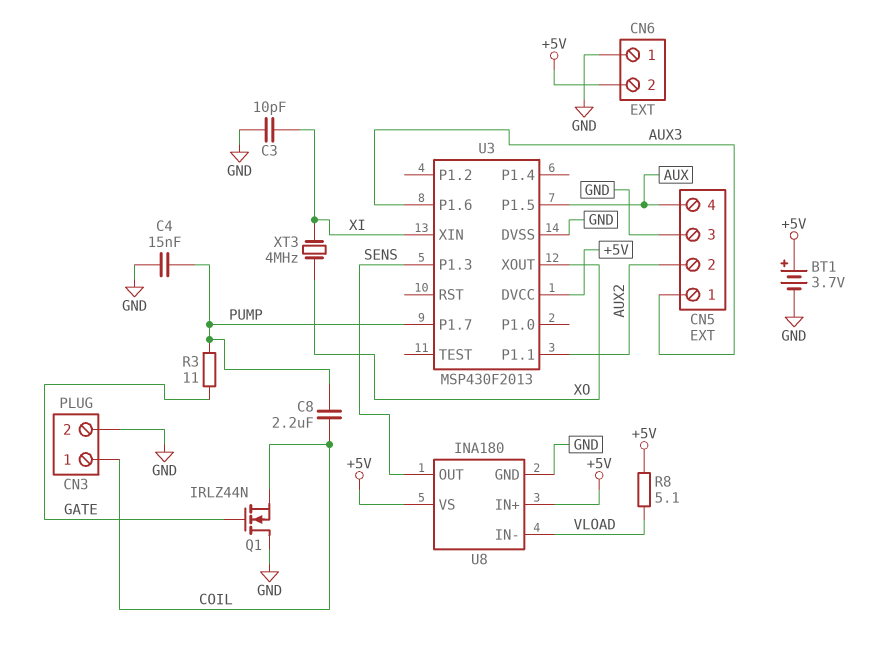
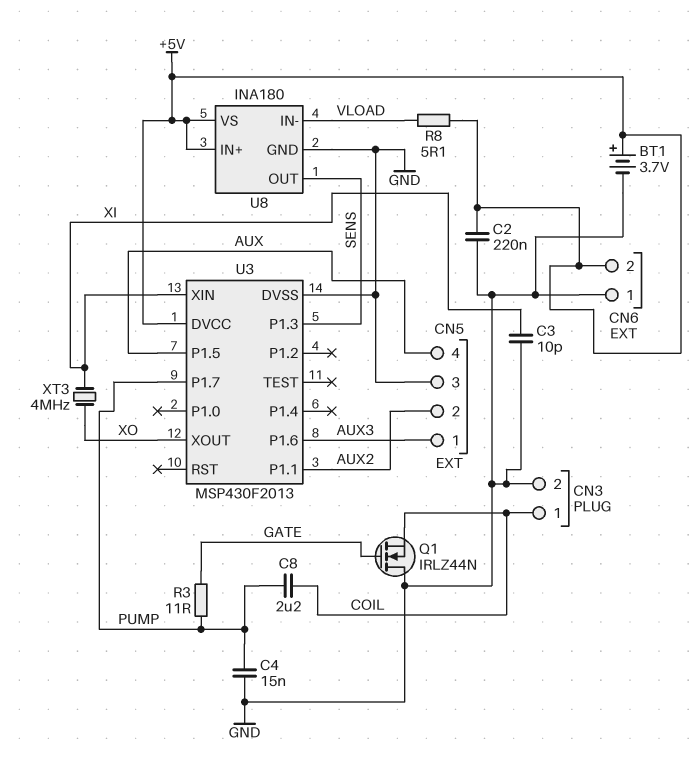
C2: none -> 220nF (+5V, GND)

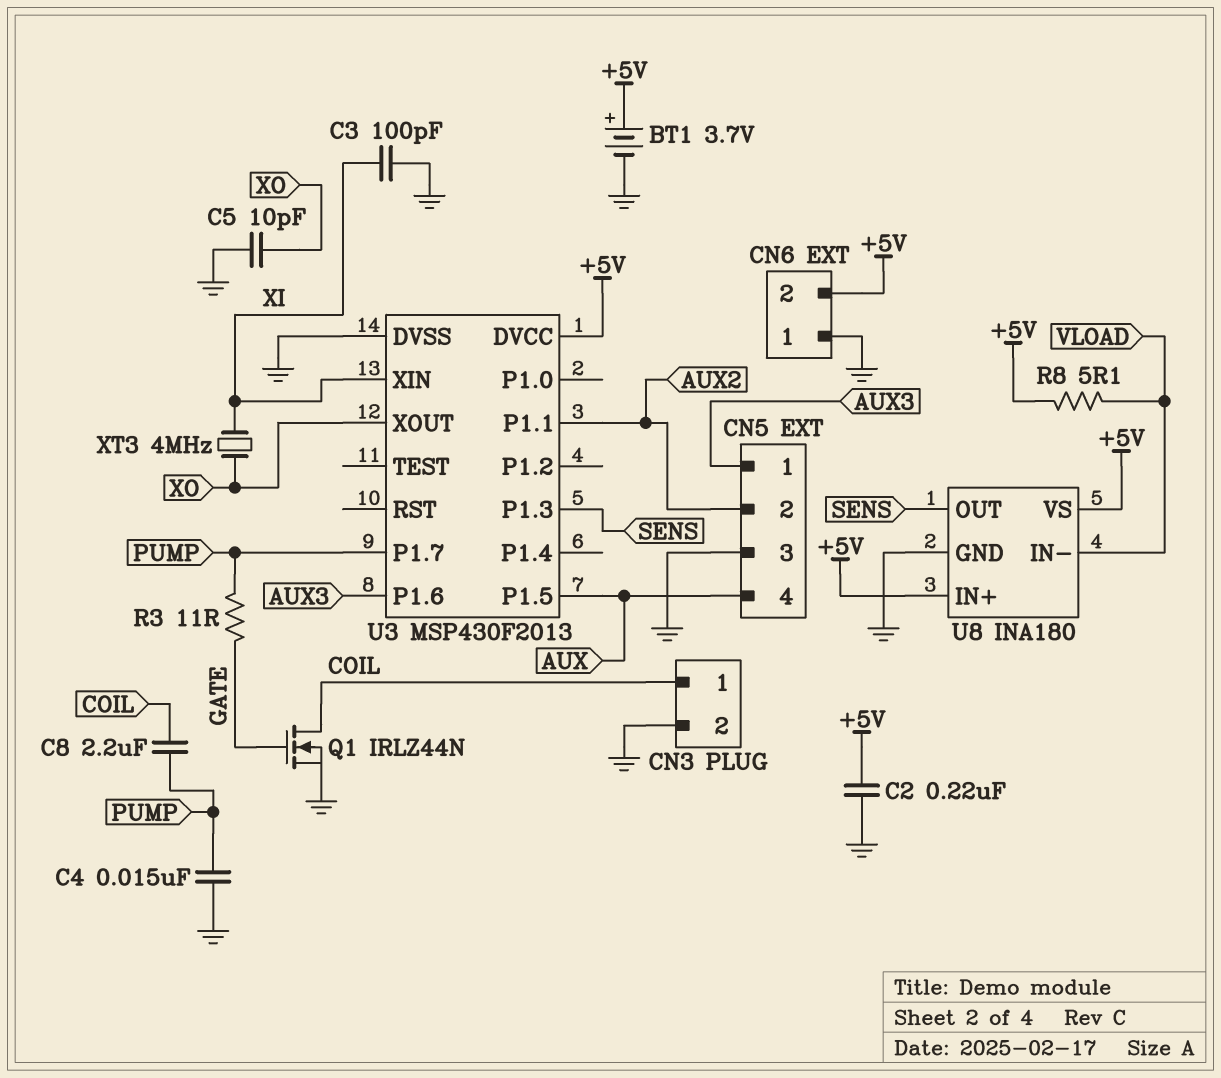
C3: 10pF (GND, XI) -> 100pF (GND, XI)
C5: none -> 10pF (GND, XO)
Q1: NMOS IRLZ44N (G GATE, D GND, S COIL) -> NMOS IRLZ44N (G GATE, D COIL, S GND)

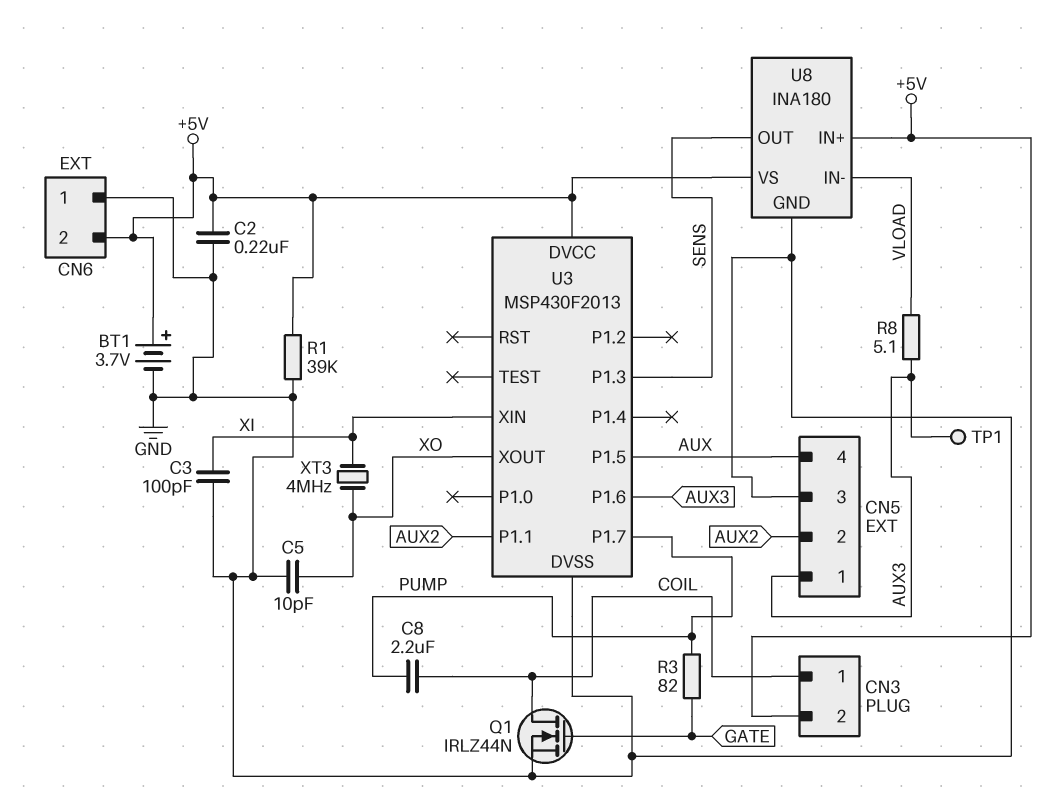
C4: 15nF (GND, PUMP) -> none
CN3 pin 2: GND -> +5V
R1: none -> 39k (+5V, GND)
R3: 11 (GATE, PUMP) -> 82 (GATE, PUMP)
R8: 5.1 (+5V, VLOAD) -> 5.1 (AUX3, VLOAD)
TP1: none -> test point (AUX3)

